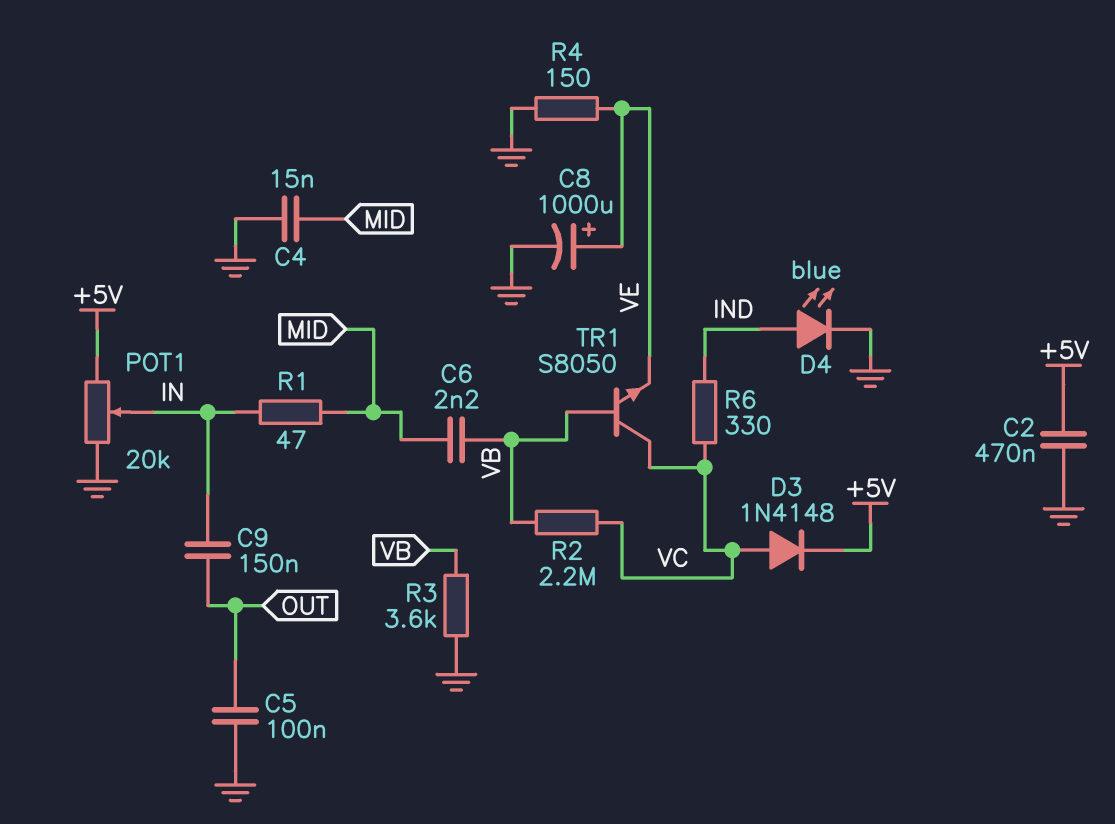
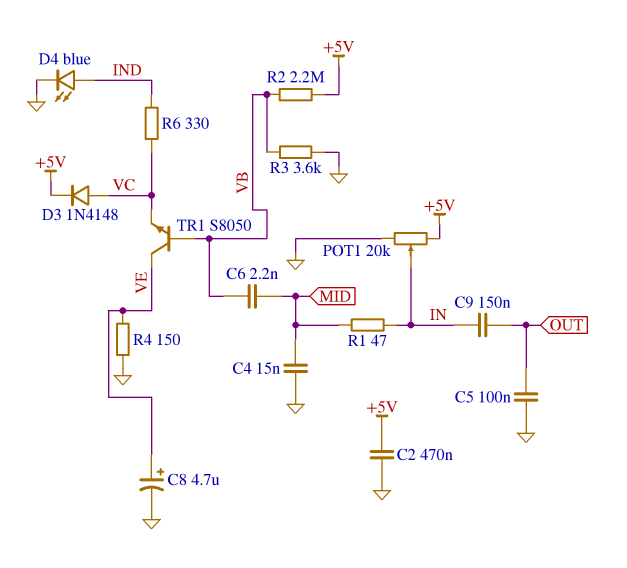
C8: 1000uF (plus VE, minus GND) -> 4.7uF (plus VE, minus GND)
R2: 2.2M (VB, VC) -> 2.2M (+5V, VB)
TR1: NPN S8050 (B VB, C VC, E VE) -> NPN S8050 (B VB, C VE, E VC)

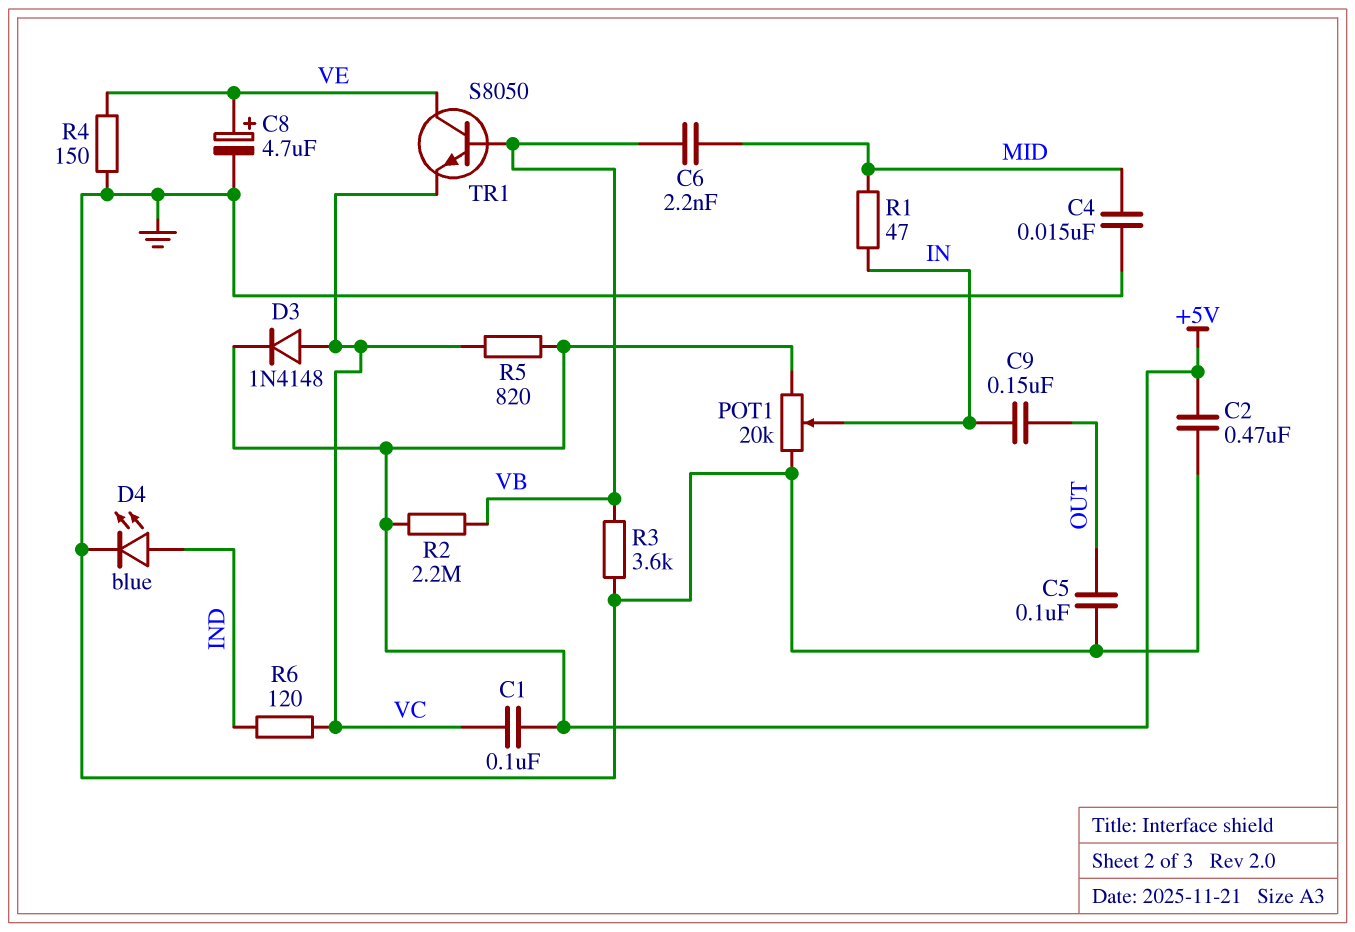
C1: none -> 100nF (+5V, VC)
R5: none -> 820 (+5V, VC)
R6: 330 (IND, VC) -> 120 (IND, VC)

